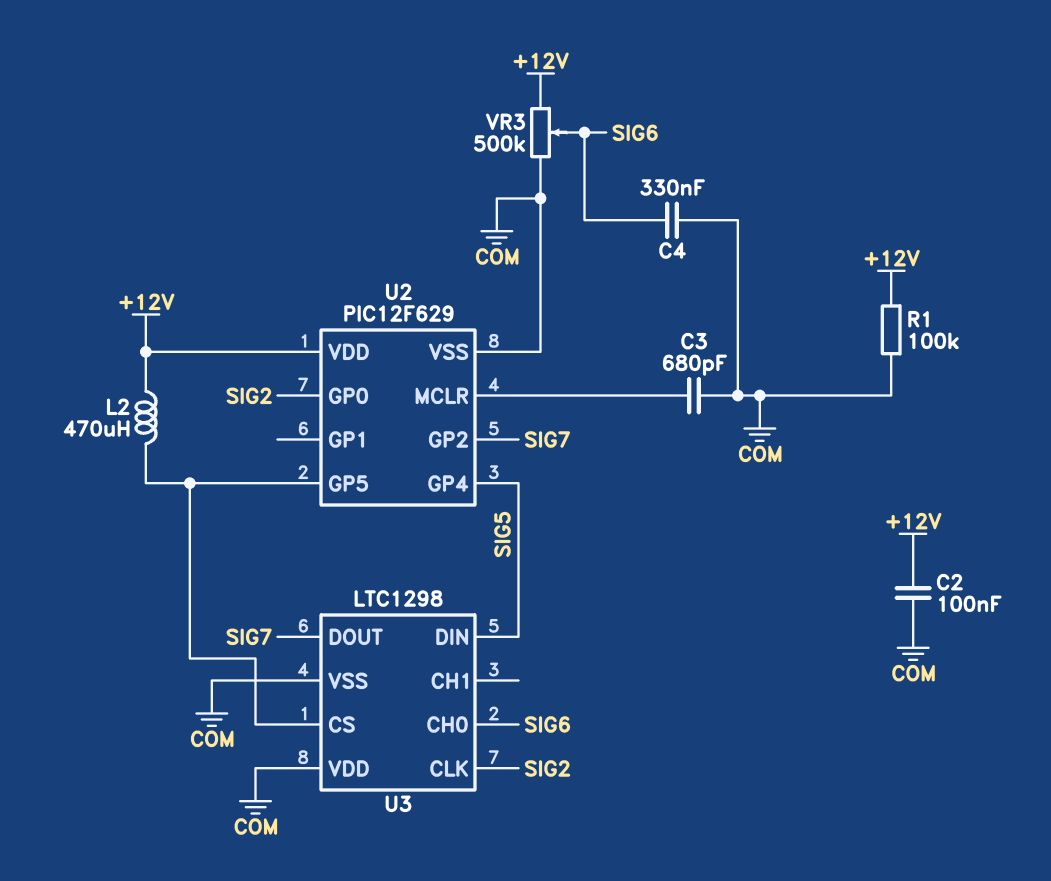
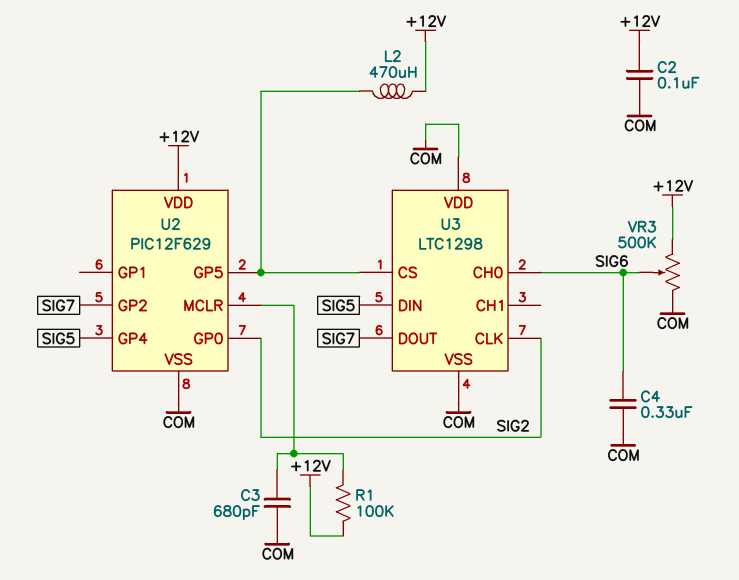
R1: 100k (+12V, COM) -> 100k (+12V, U2/MCLR)

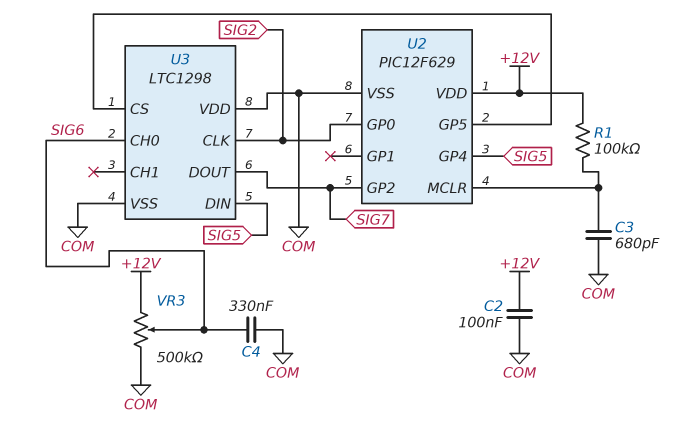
L2: 470uH (+12V, U2/GP5) -> none

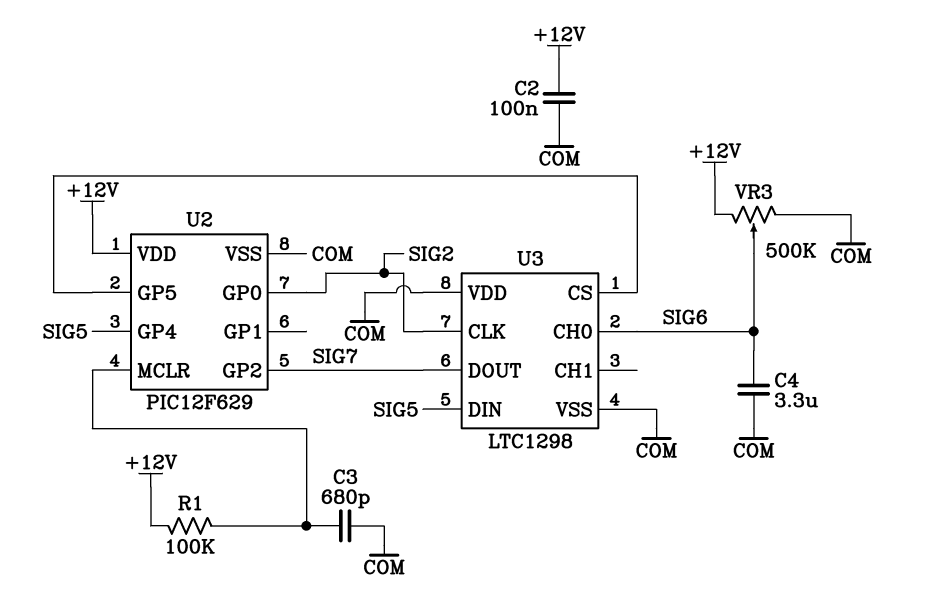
C4: 330nF (COM, SIG6) -> 3.3uF (COM, SIG6)

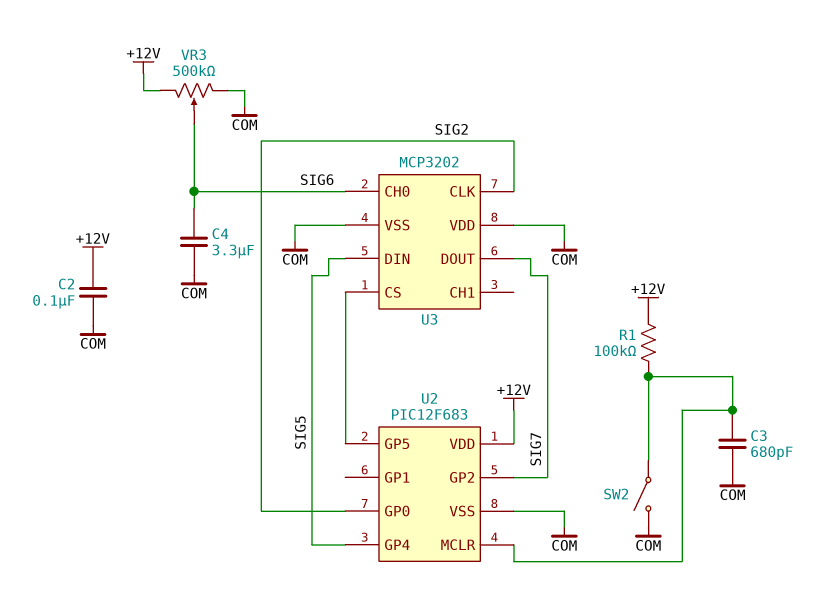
SW2: none -> switch (COM, U2/MCLR)
U2: PIC12F629 -> PIC12F683
U3: LTC1298 -> MCP3202

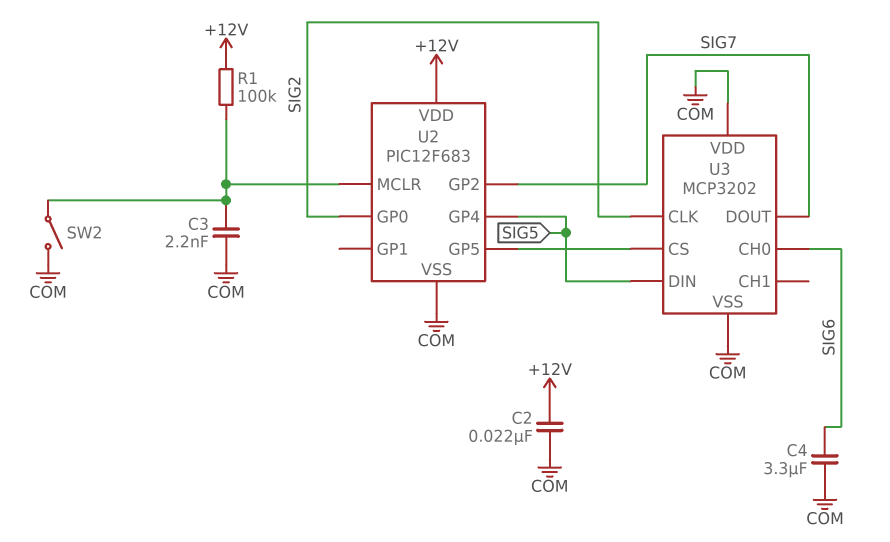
C2: 100nF (+12V, COM) -> 22nF (+12V, COM)
C3: 680pF (COM, U2/MCLR) -> 2.2nF (COM, U2/MCLR)
VR3: 500k (+12V, COM, wiper SIG6) -> none

